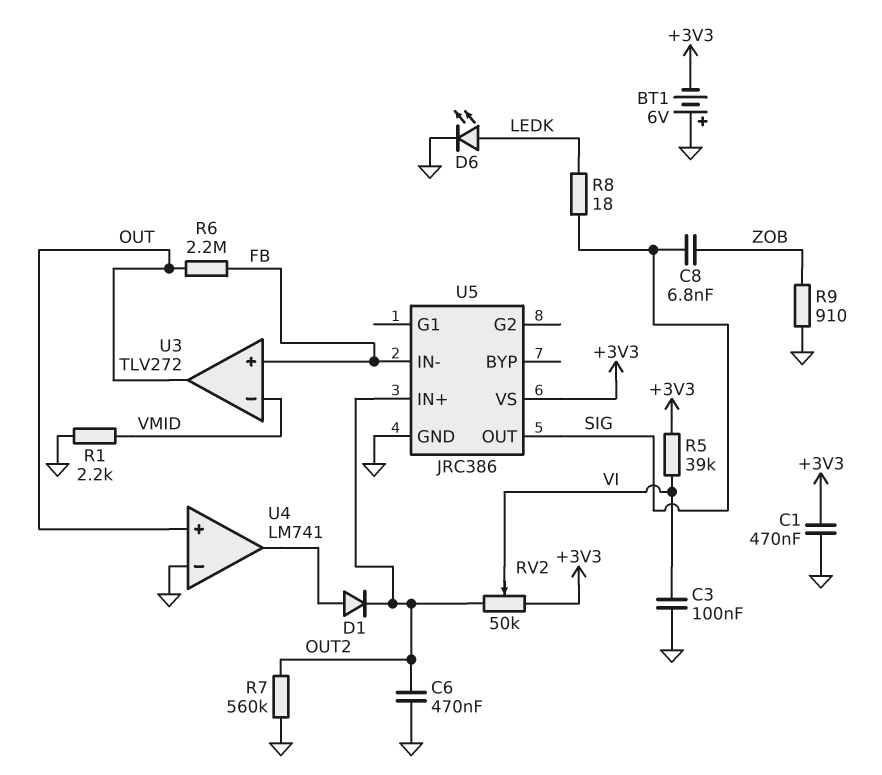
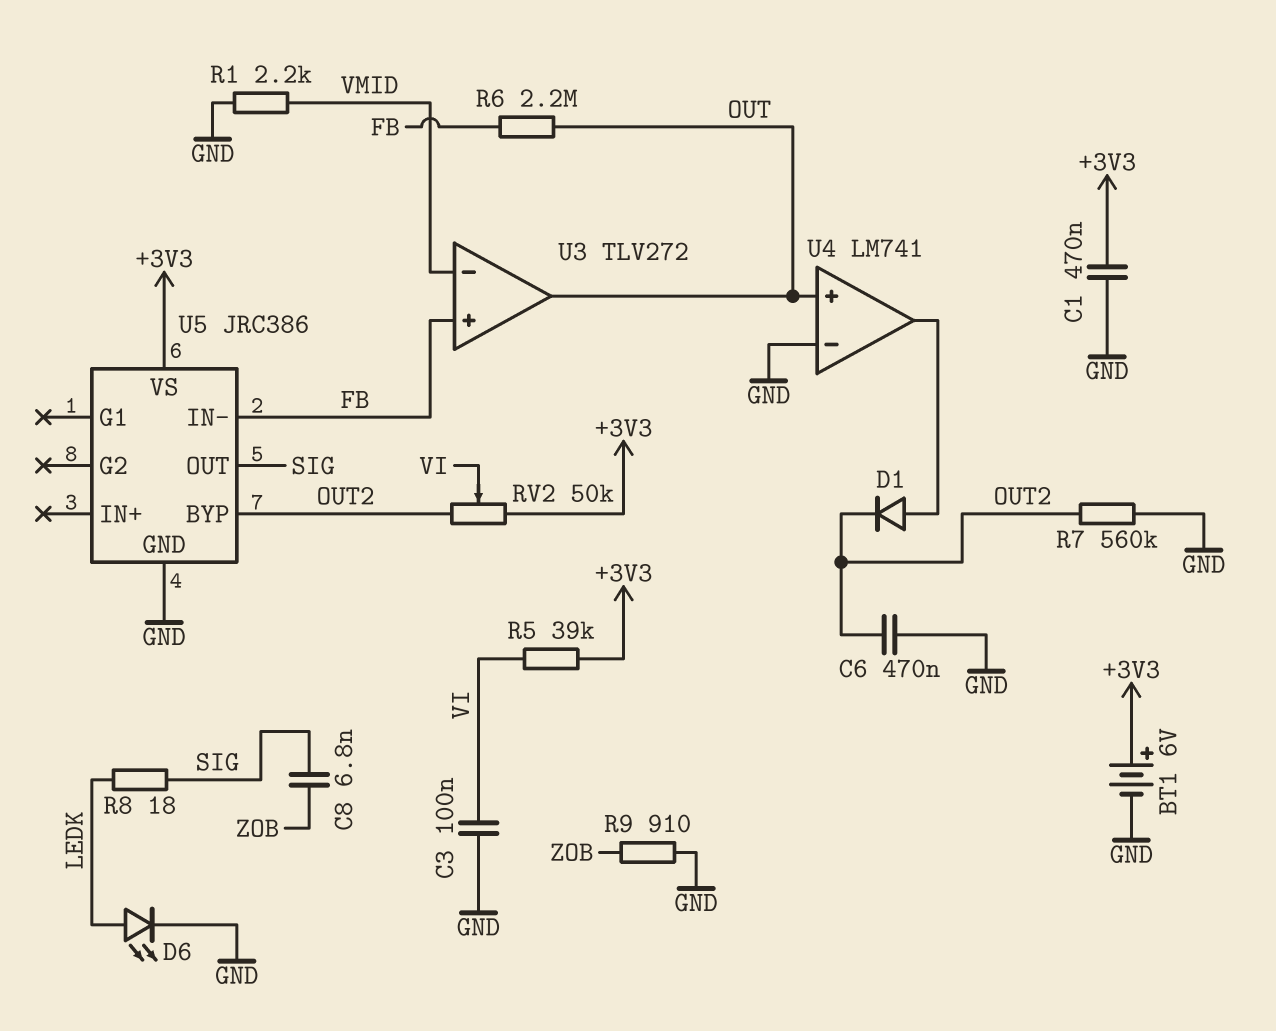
BT1: 6V (plus GND, minus +3V3) -> 6V (plus +3V3, minus GND)
U5 pin BYP: none -> OUT2
U5 pin IN+: OUT2 -> none

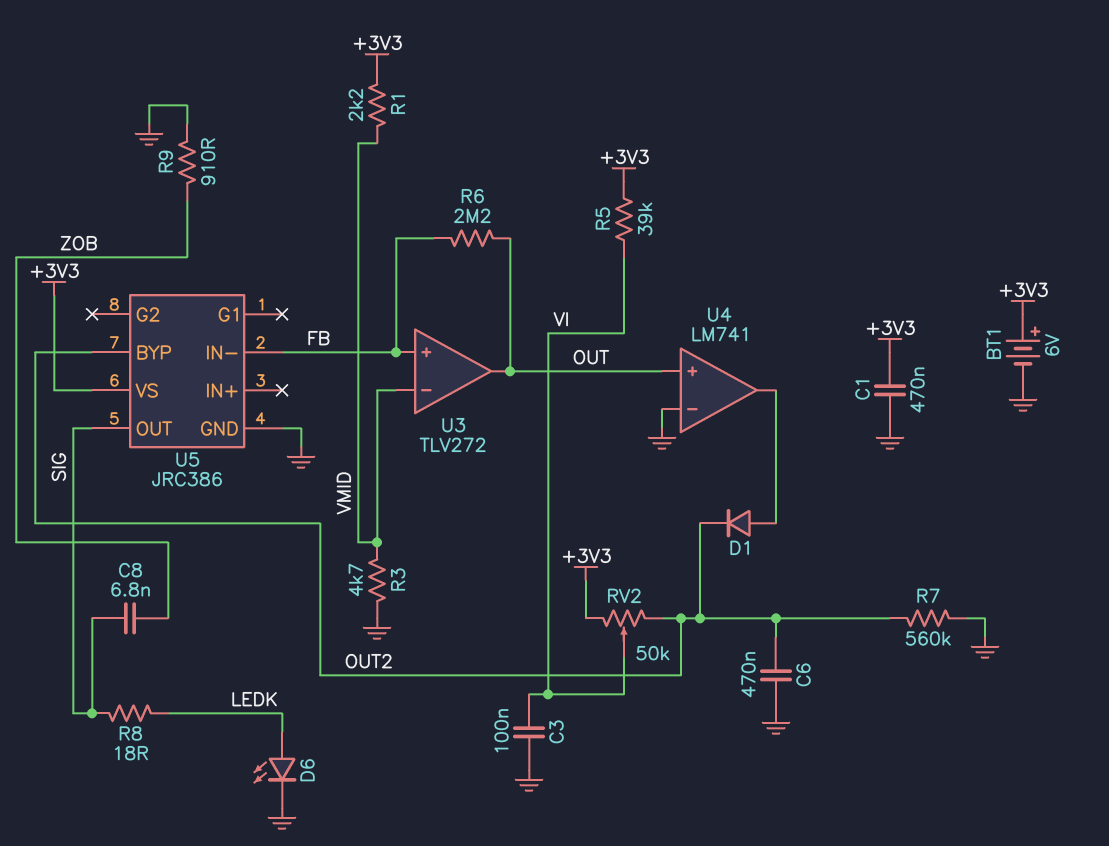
R1: 2.2k (GND, VMID) -> 2.2k (+3V3, VMID)
R3: none -> 4.7k (GND, VMID)

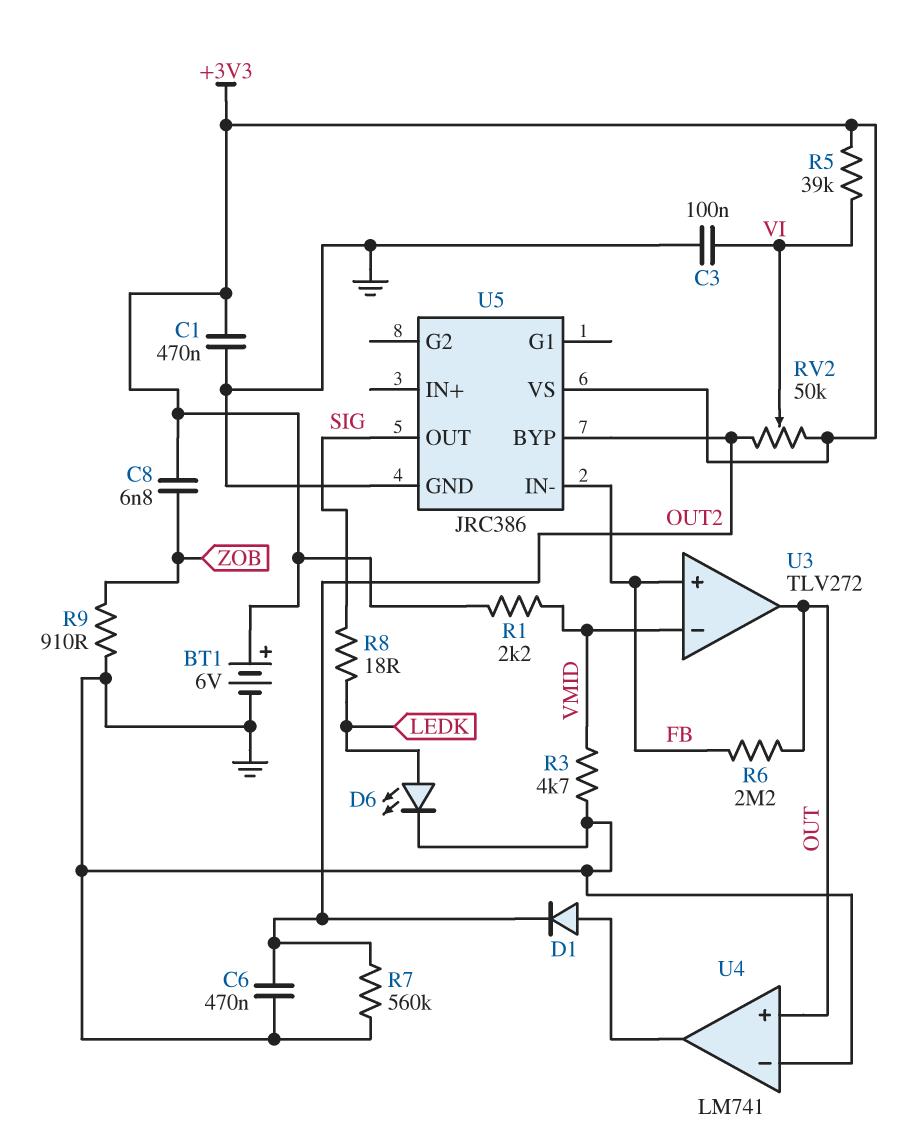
C8: 6.8nF (SIG, ZOB) -> 6.8nF (+3V3, ZOB)

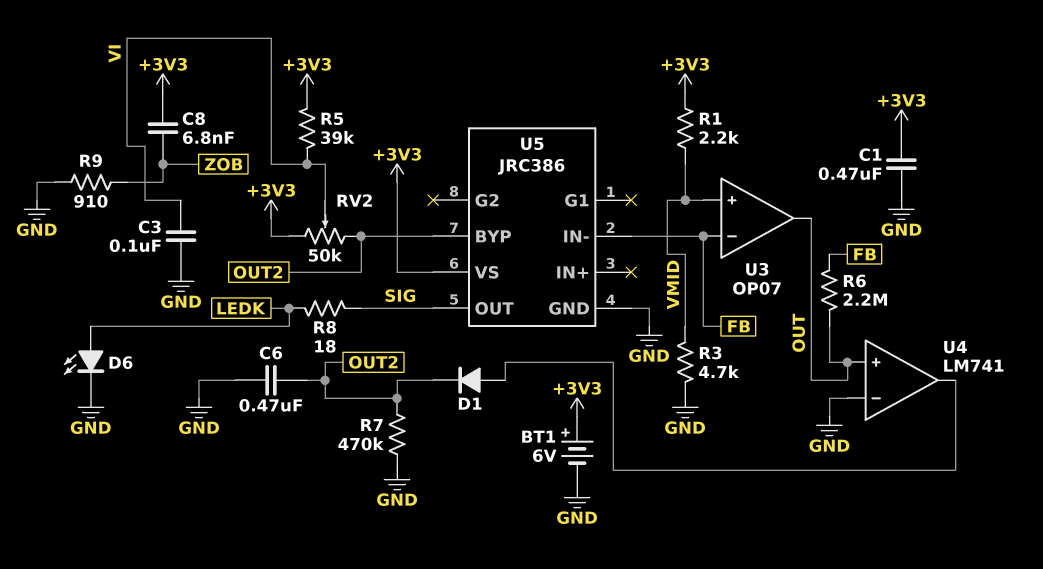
R7: 560k (GND, OUT2) -> 470k (GND, OUT2)
U3: TLV272 -> OP07
U3 pin in+: FB -> VMID
U3 pin in-: VMID -> FB

